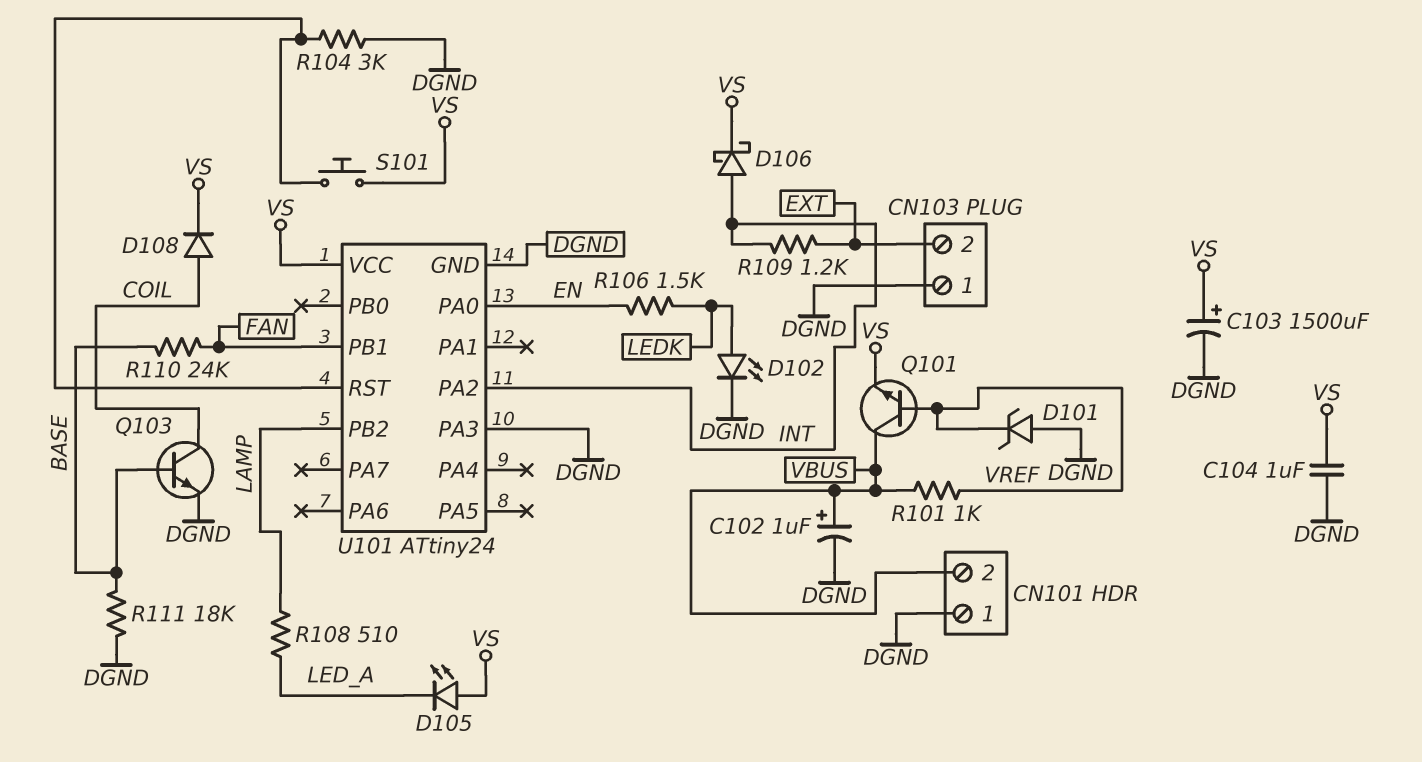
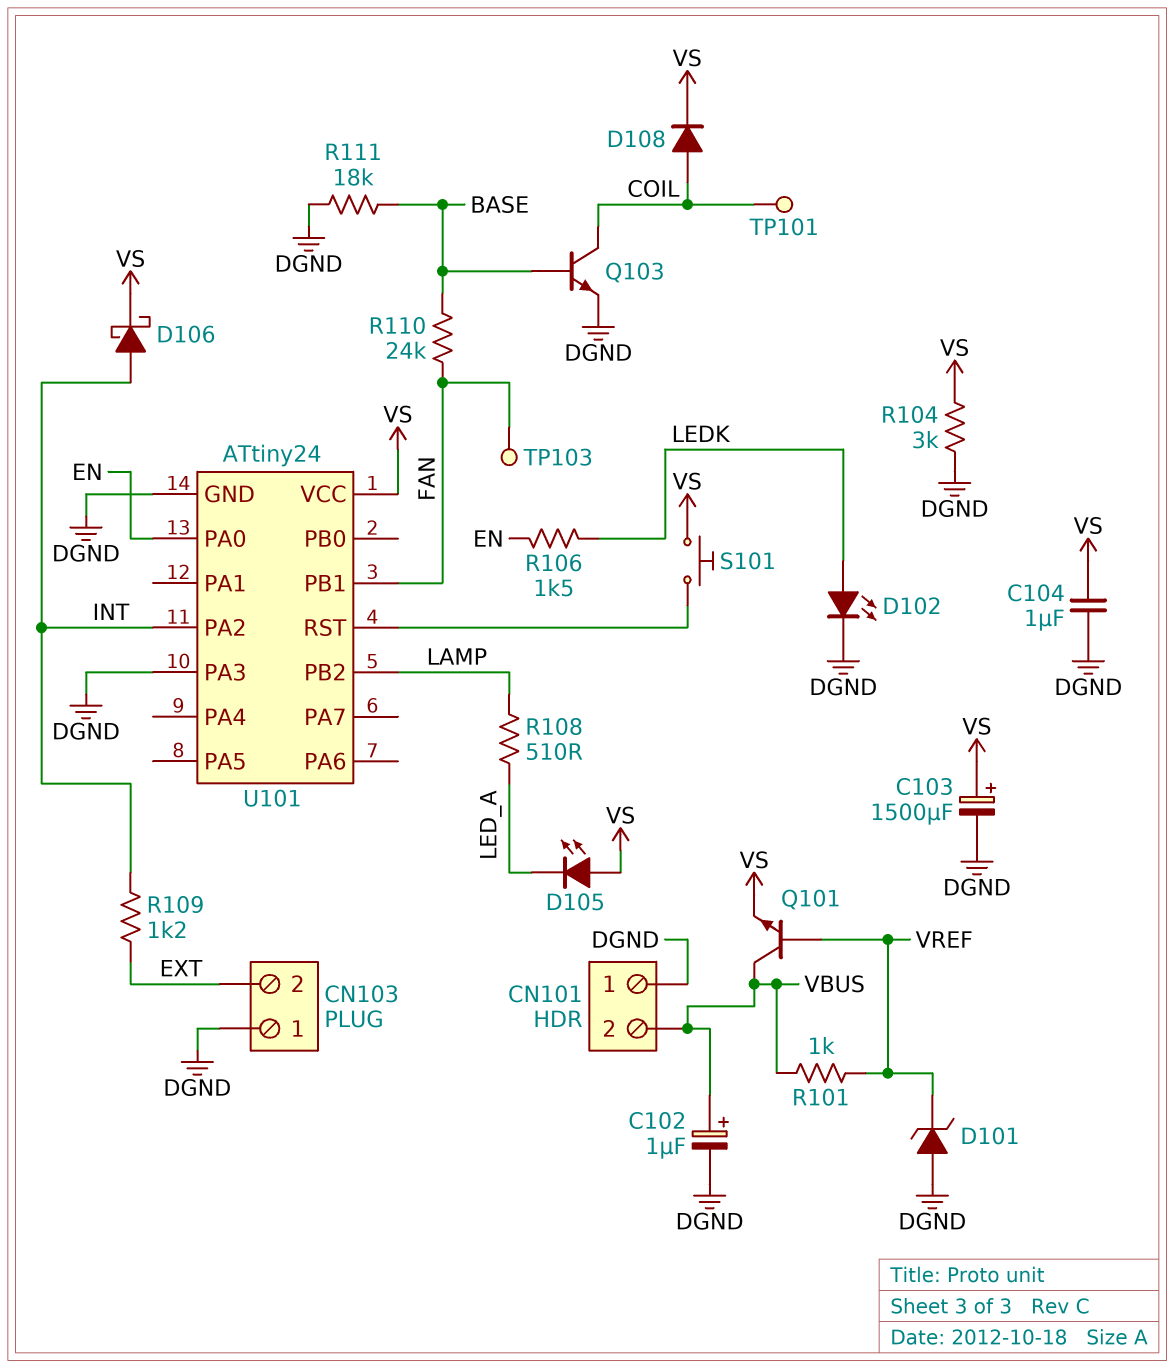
R104: 3k (DGND, U101/RST) -> 3k (DGND, VS)
TP101: none -> test point (COIL)
TP103: none -> test point (FAN)

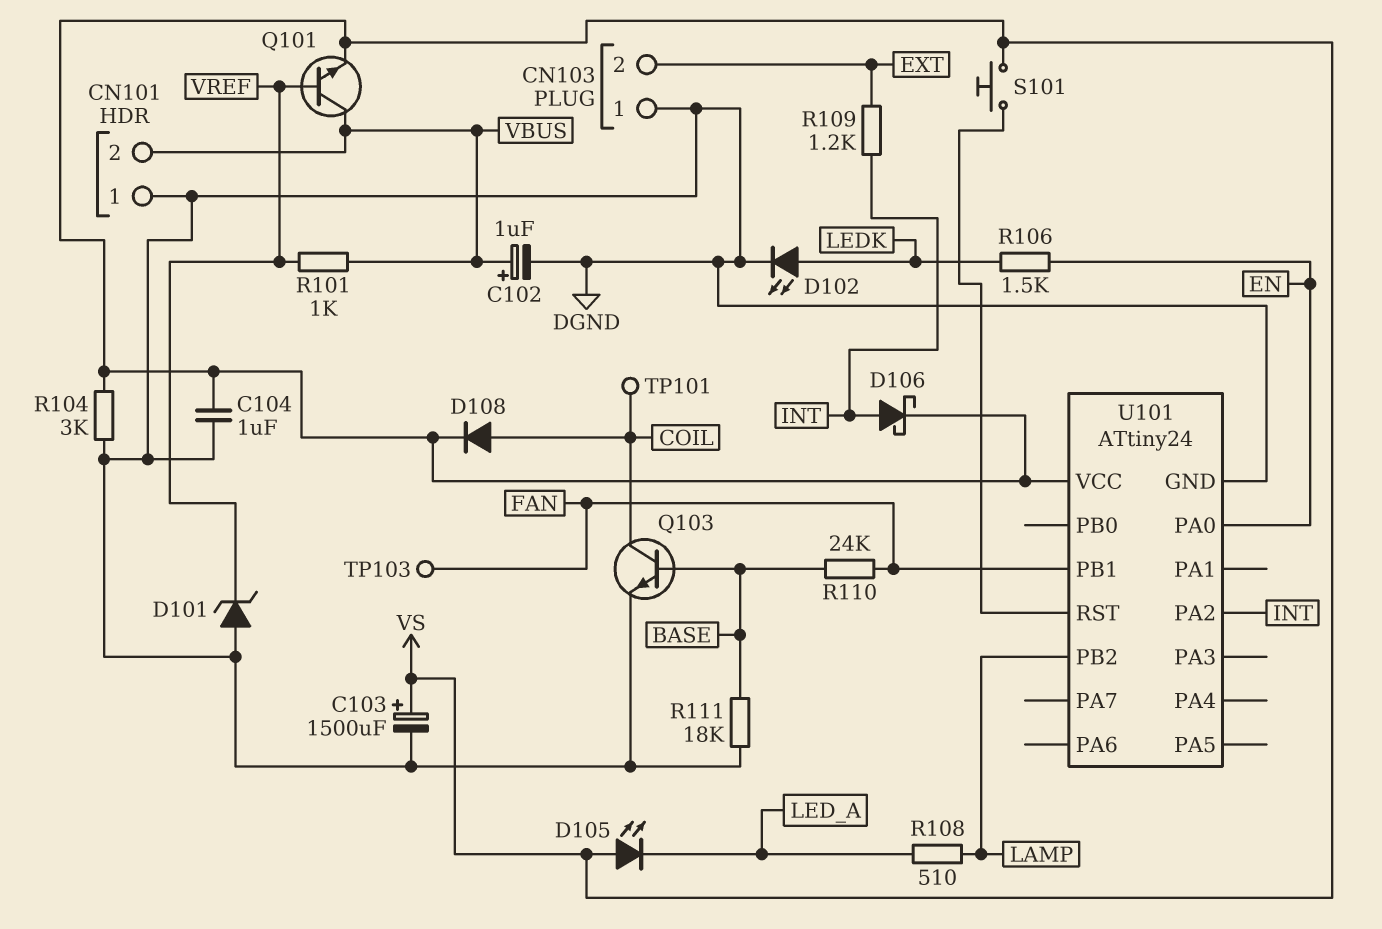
U101 pin PA3: DGND -> none

